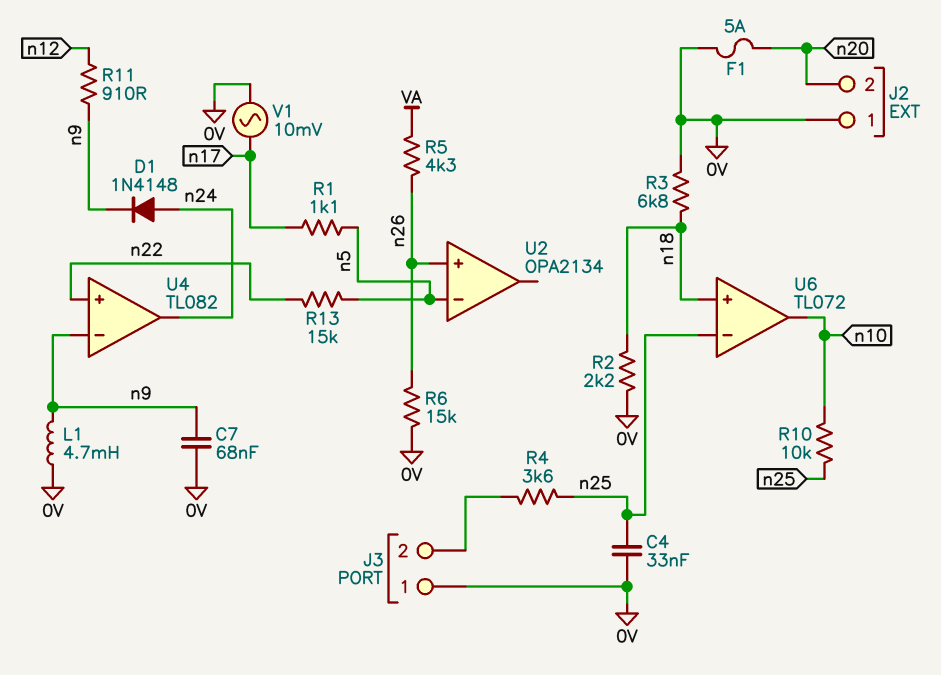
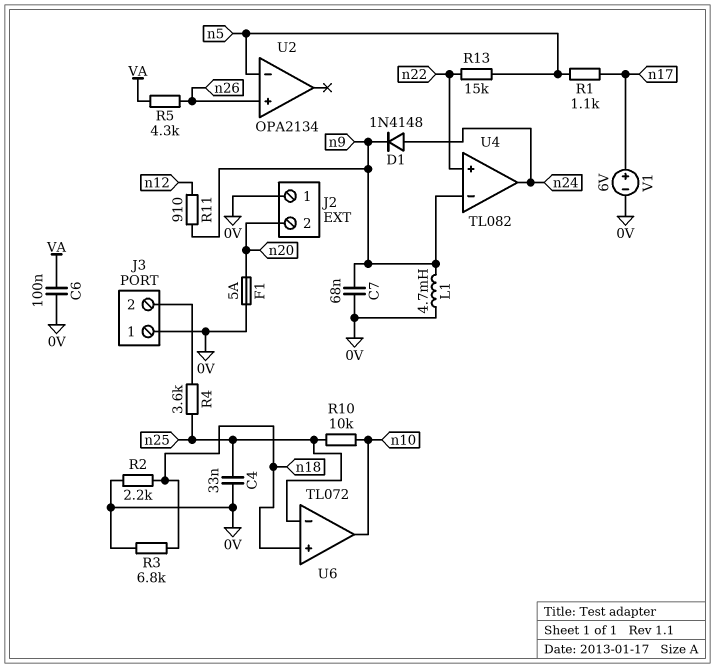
C6: none -> 100nF (0V, VA)
R6: 15k (0V, n26) -> none
V1: AC 10mV (0V, n17) -> 6V (plus n17, minus 0V)

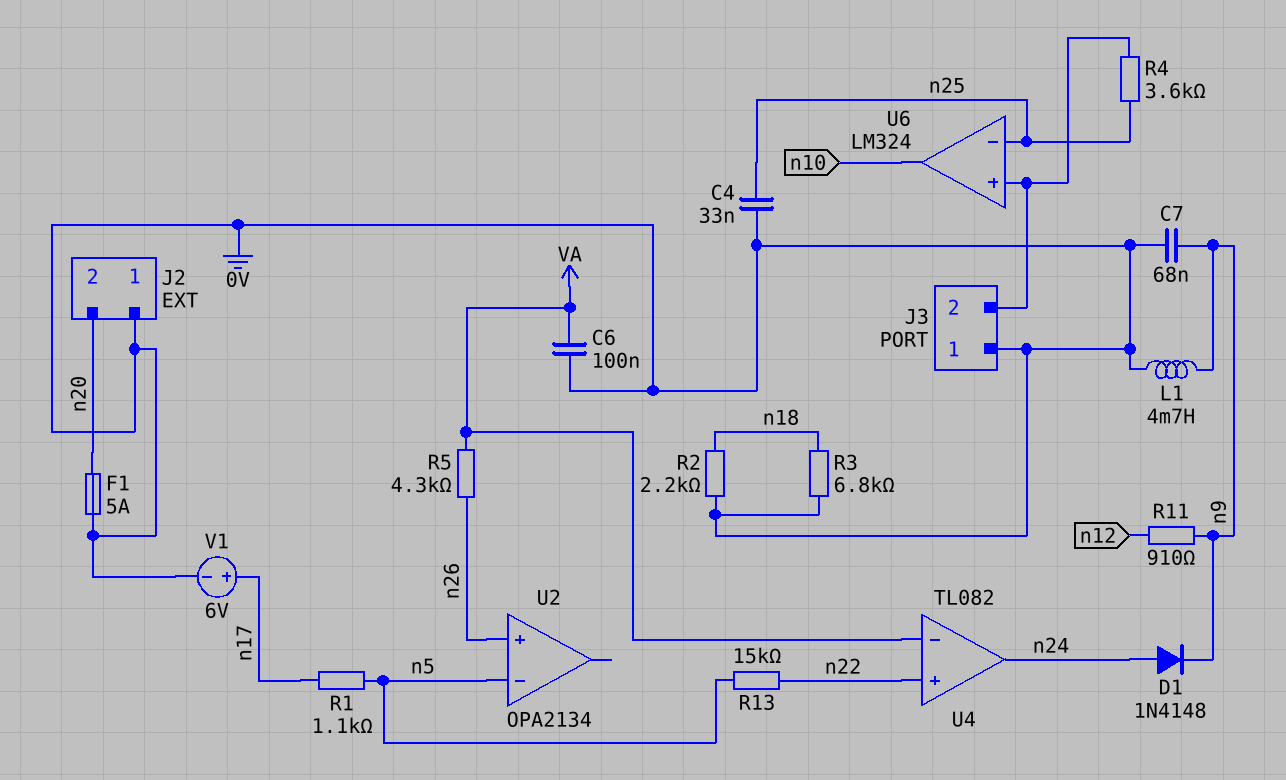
R10: 10k (n10, n25) -> none
U4 pin in-: n9 -> VA
U6: TL072 -> LM324
U6 pin in+: n18 -> J3/2

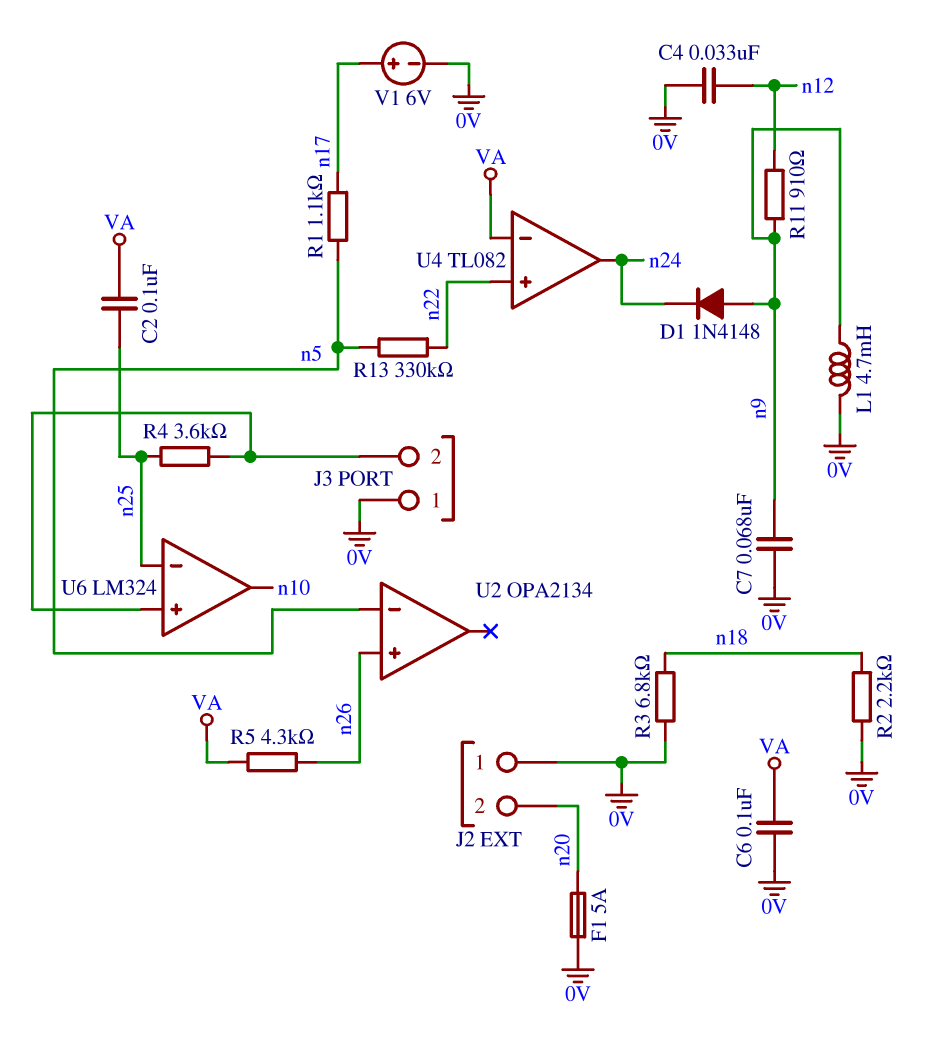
C2: none -> 100nF (VA, n25)
C4: 33nF (0V, n25) -> 33nF (0V, n12)
D1: diode 1N4148 (A n24, K n9) -> diode 1N4148 (A n9, K n24)
R13: 15k (n5, n22) -> 330k (n5, n22)

